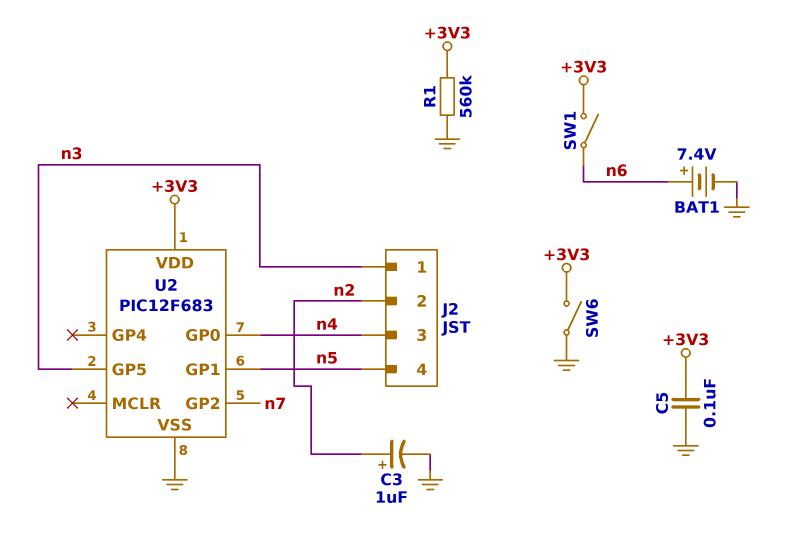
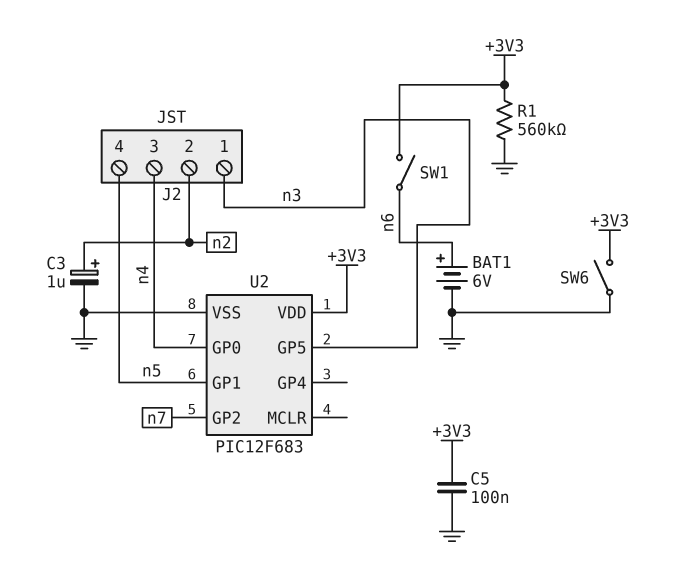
BAT1: 7.4V (plus n6, minus GND) -> 6V (plus n6, minus GND)

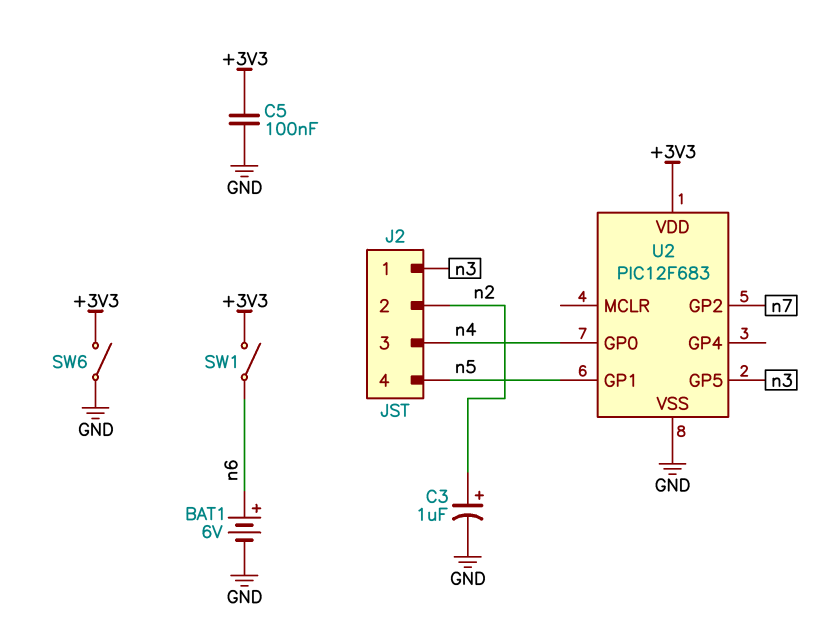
R1: 560k (+3V3, GND) -> none

